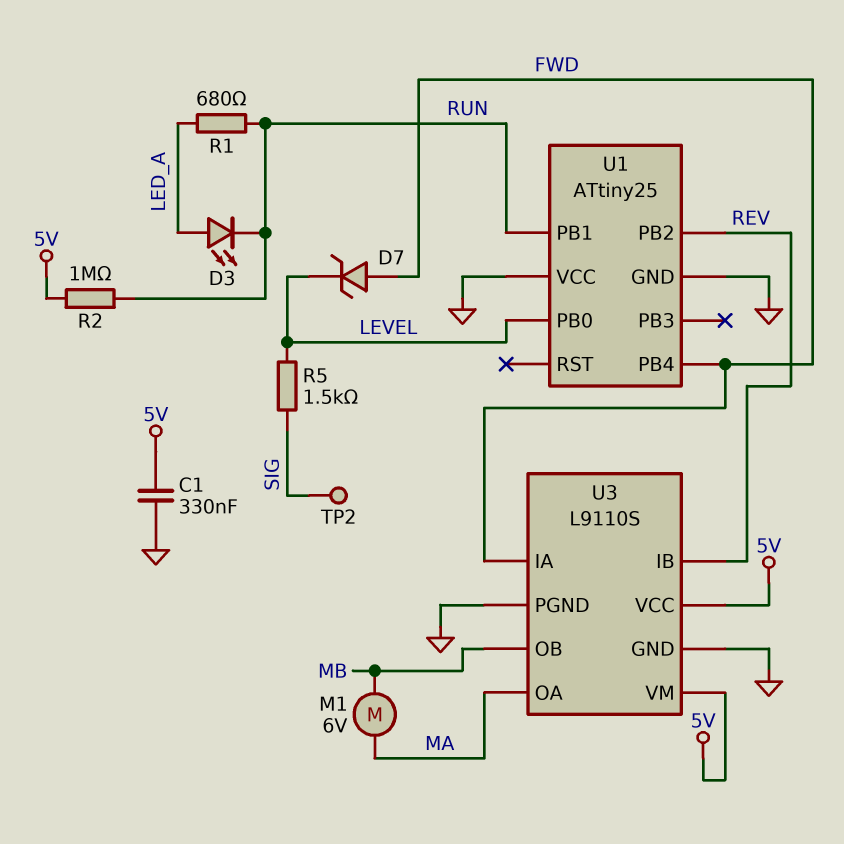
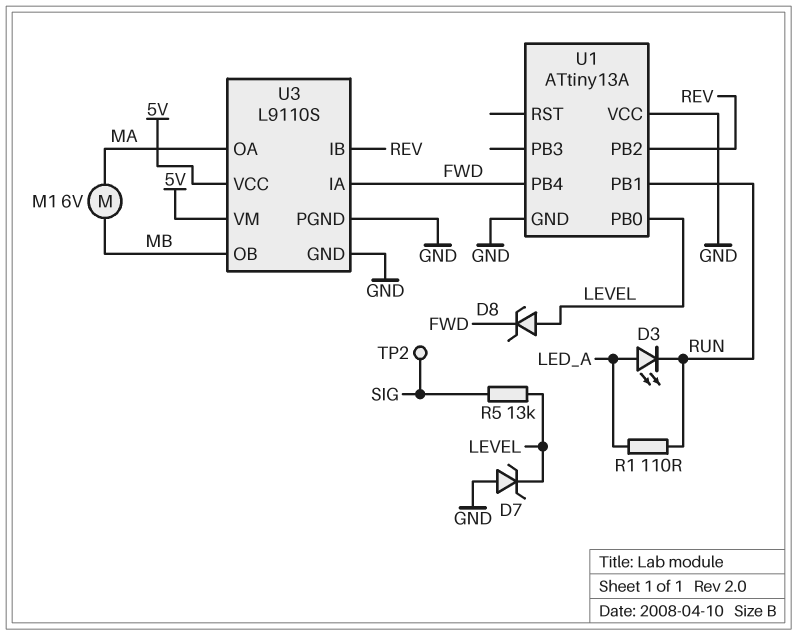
C1: 330nF (5V, GND) -> none
D7: zener (A FWD, K LEVEL) -> zener (A GND, K LEVEL)
D8: none -> zener (A LEVEL, K FWD)
R1: 680 (LED_A, RUN) -> 110 (LED_A, RUN)
R2: 1M (5V, RUN) -> none
R5: 1.5k (LEVEL, SIG) -> 13k (LEVEL, SIG)
U1: ATtiny25 -> ATtiny13A

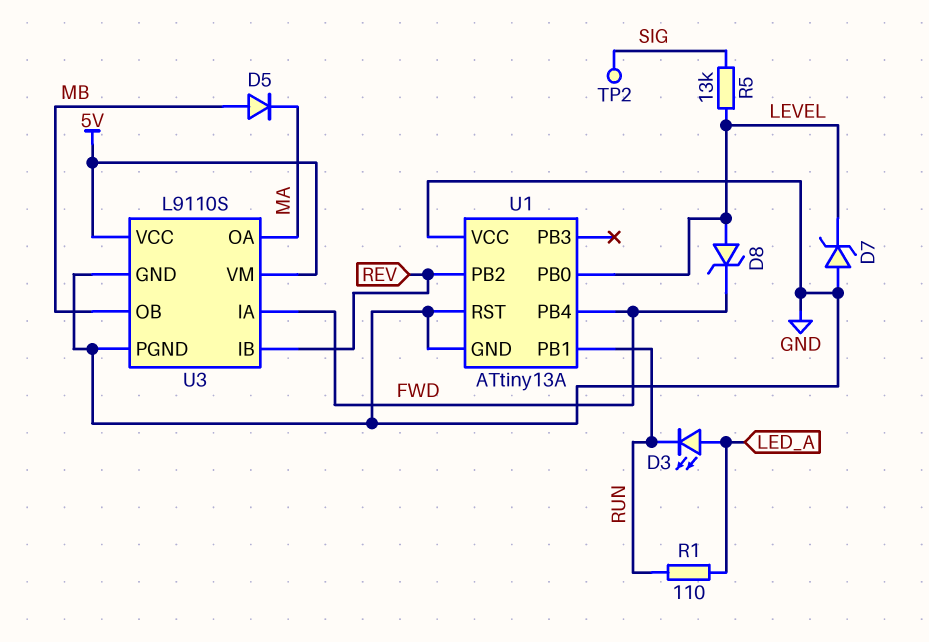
D5: none -> diode (A MB, K MA)
M1: motor 6V (MA, MB) -> none
U1 pin RST: none -> GND

